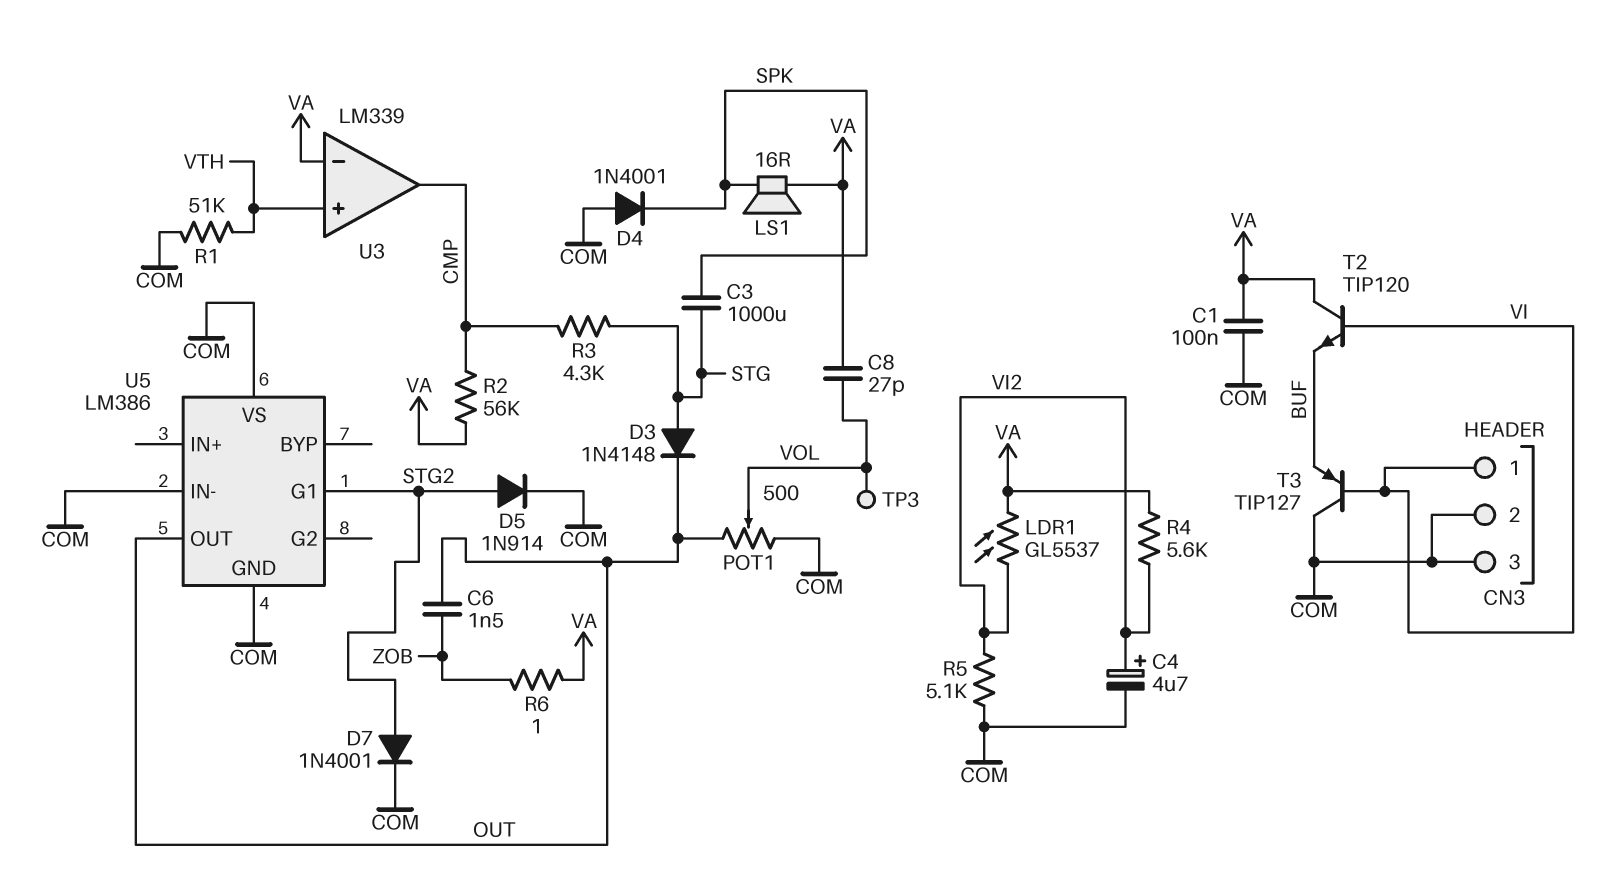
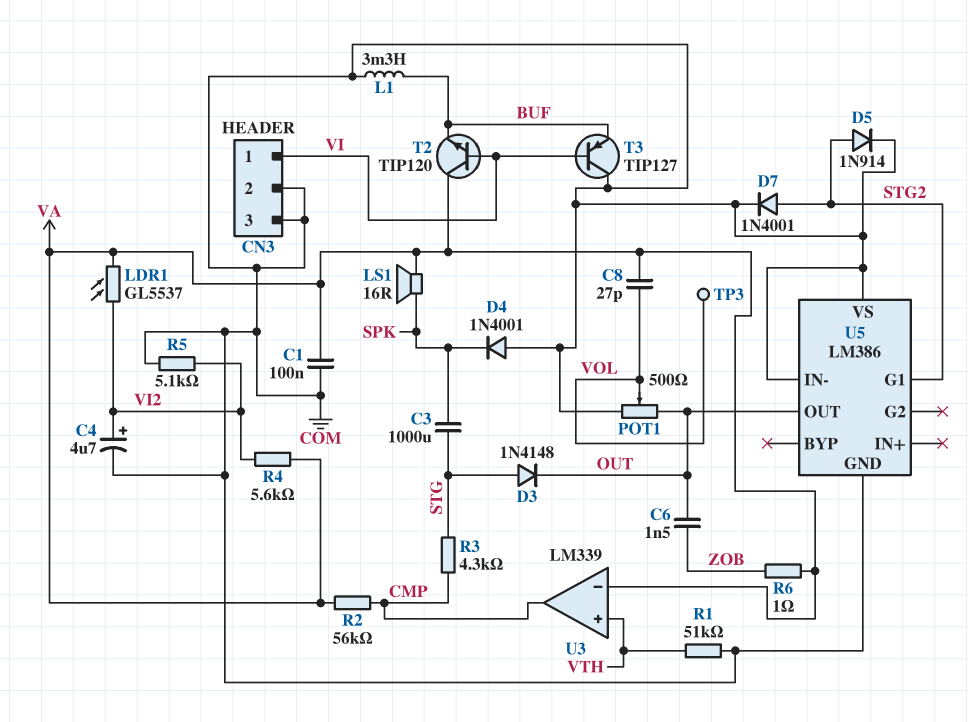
L1: none -> 3.3mH (BUF, COM)

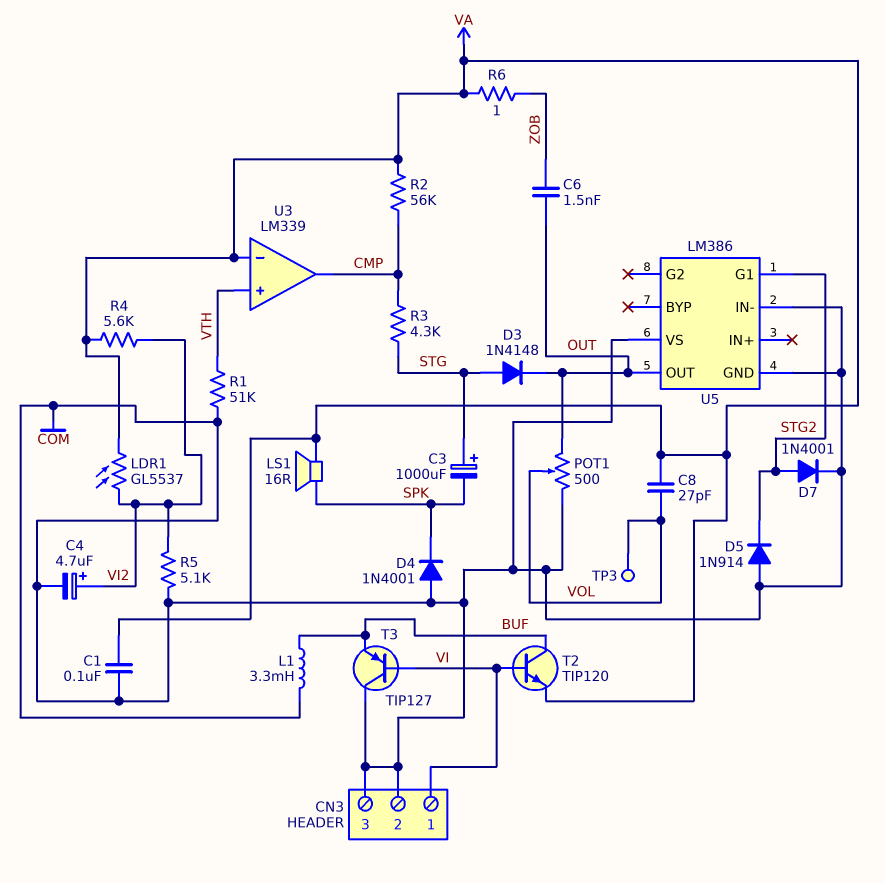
C3: 1000uF (SPK, STG) -> 1000uF (plus STG, minus SPK)
D5: diode 1N914 (A STG2, K COM) -> diode 1N914 (A COM, K STG2)
T2: NPN TIP120 (B VI, C VA, E BUF) -> NPN TIP120 (B VI, C BUF, E VA)

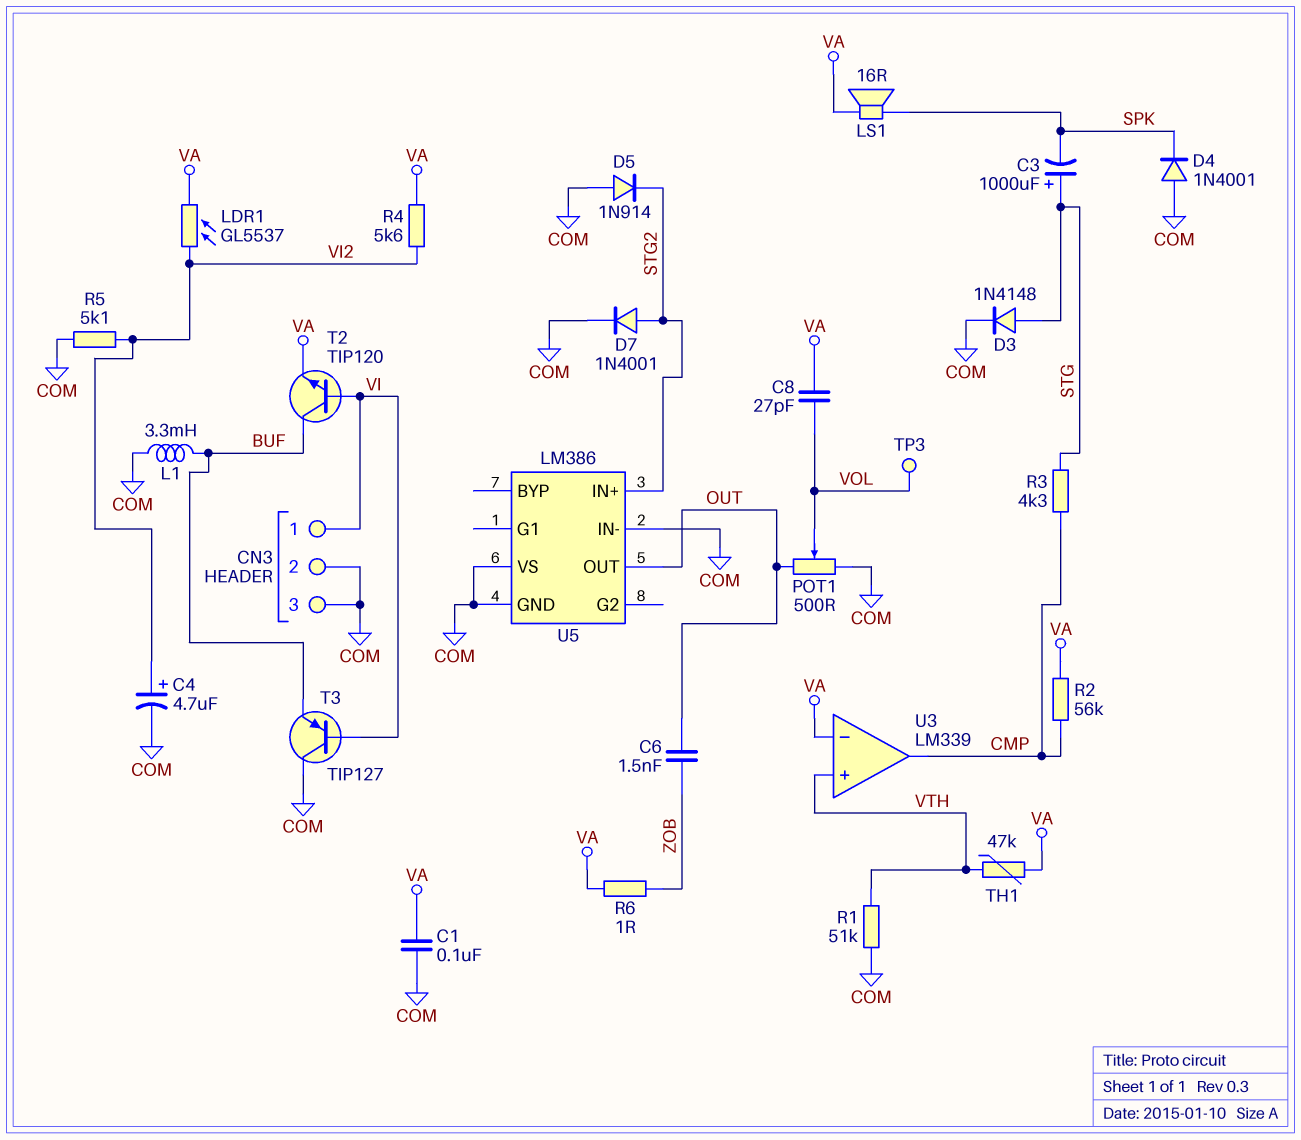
D3: diode 1N4148 (A STG, K OUT) -> diode 1N4148 (A STG, K COM)
TH1: none -> 47k (VA, VTH)
U5 pin G1: STG2 -> none
U5 pin IN+: none -> STG2

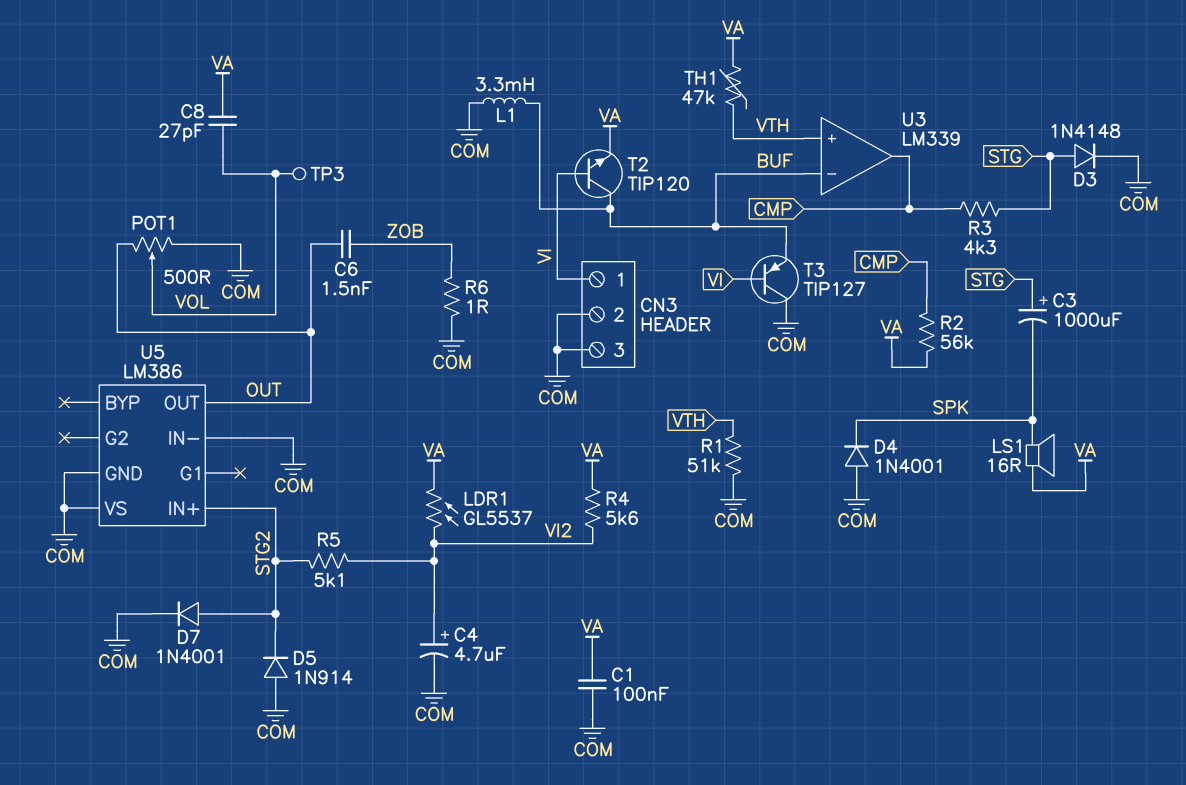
R5: 5.1k (COM, VI2) -> 5.1k (STG2, VI2)
R6: 1 (VA, ZOB) -> 1 (COM, ZOB)
U3 pin in-: VA -> BUF

